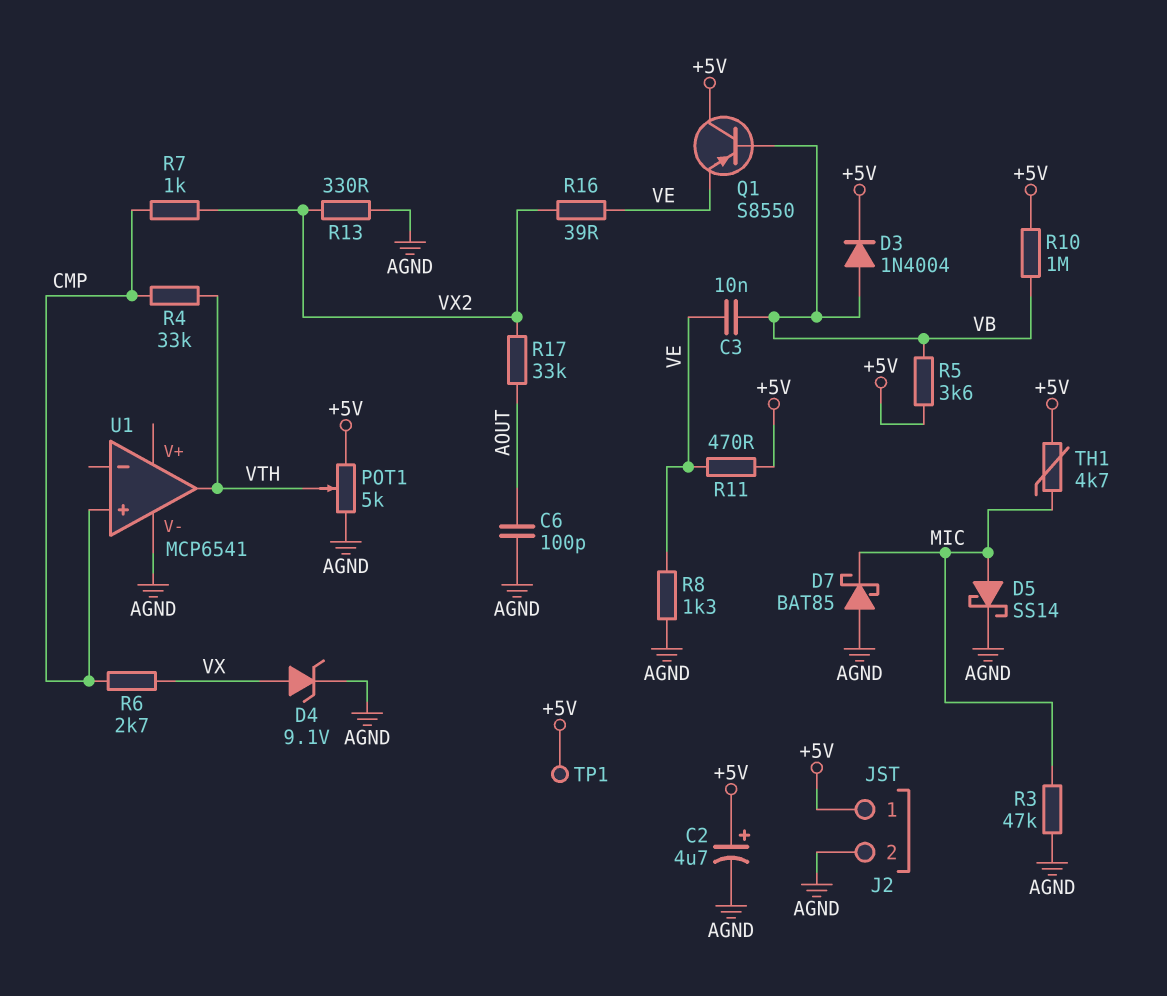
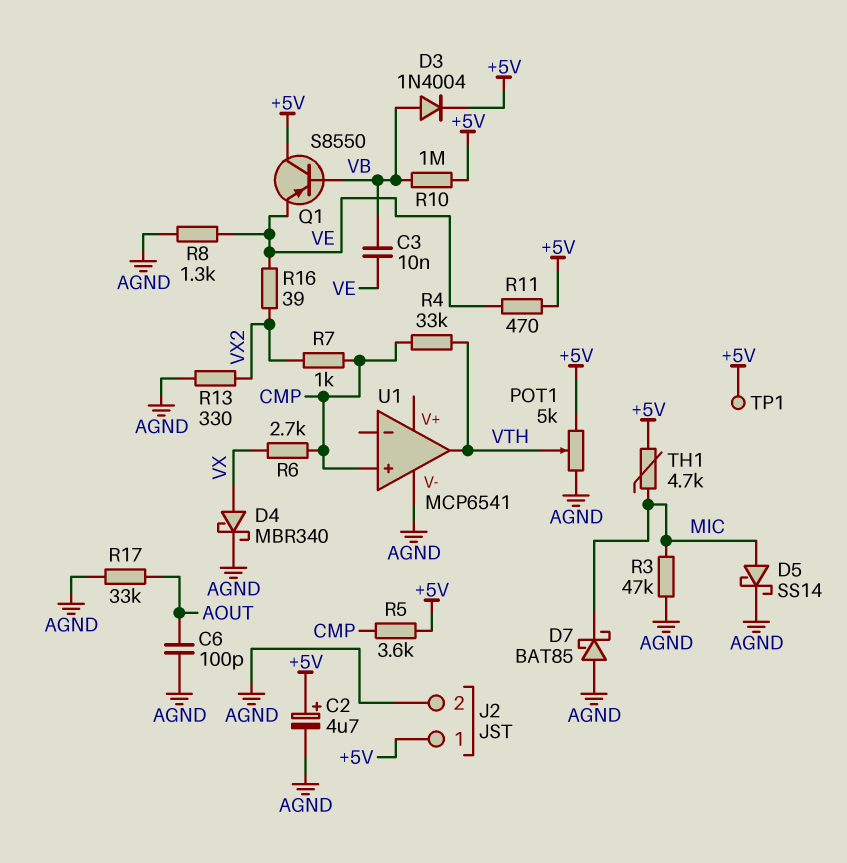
D4: zener 9.1V (A VX, K AGND) -> schottky MBR340 (A VX, K AGND)
R5: 3.6k (+5V, VB) -> 3.6k (+5V, CMP)
R17: 33k (AOUT, VX2) -> 33k (AGND, AOUT)

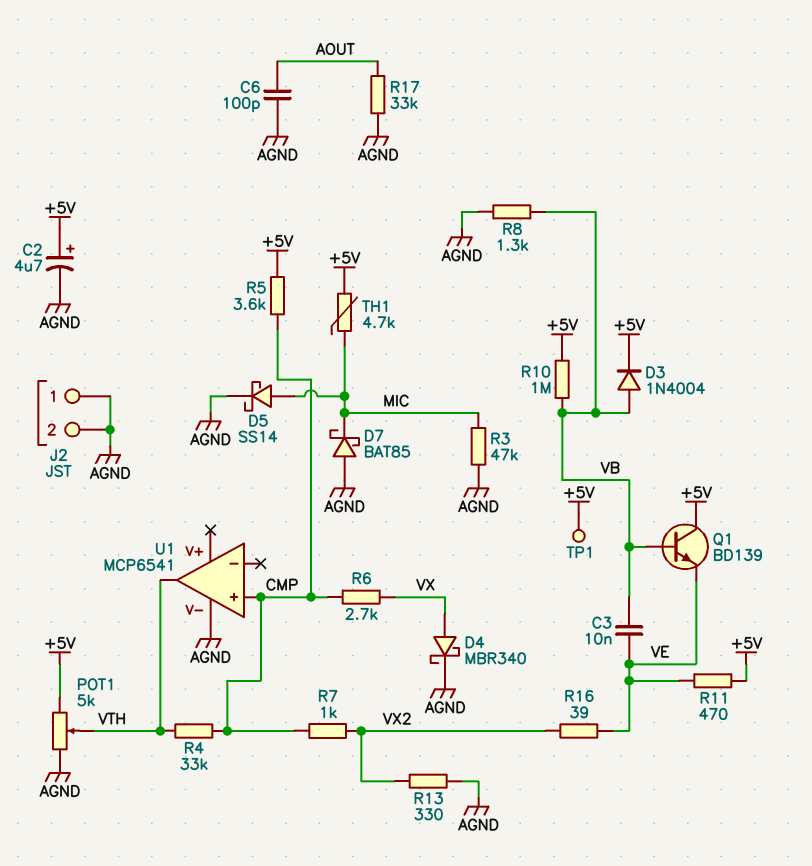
J2 pin 1: +5V -> AGND
Q1: PNP S8550 (B VB, C +5V, E VE) -> NPN BD139 (B VB, C +5V, E VE)
R8: 1.3k (AGND, VE) -> 1.3k (AGND, VB)

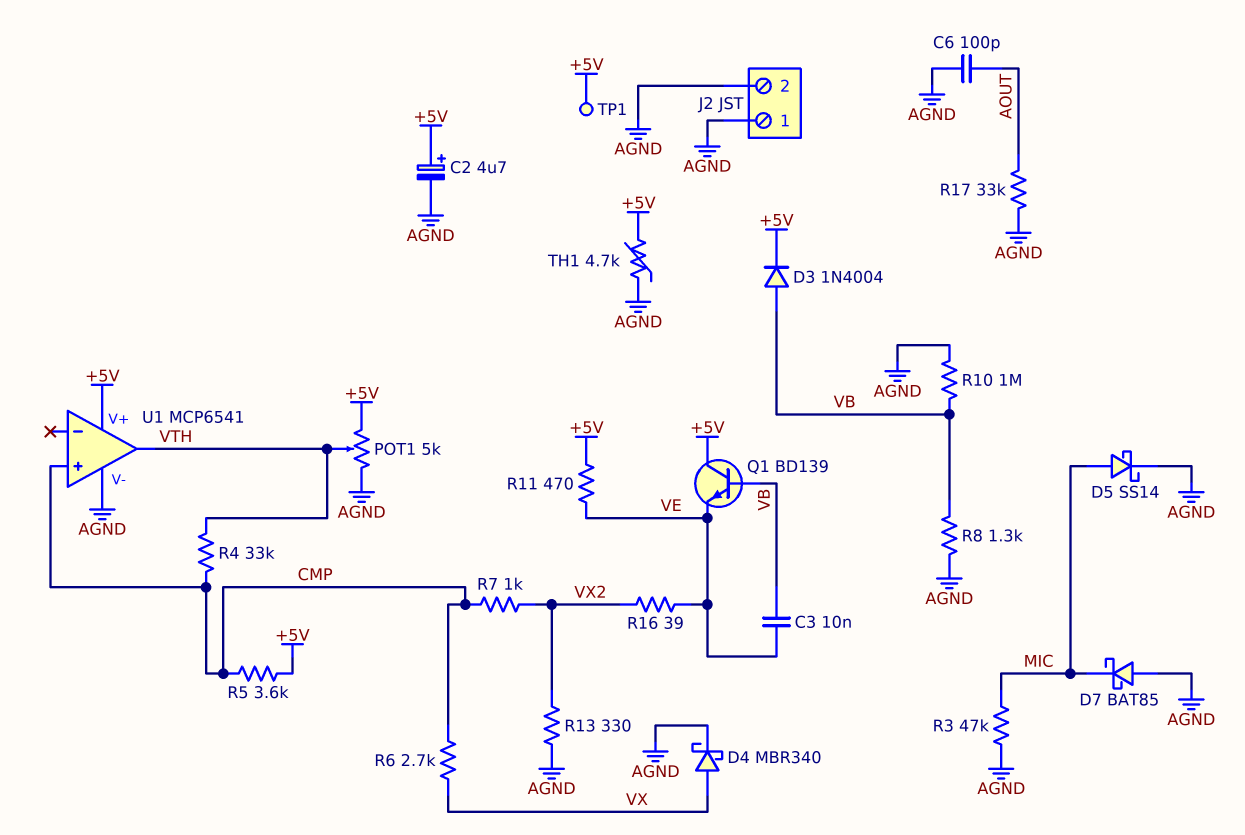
R10: 1M (+5V, VB) -> 1M (AGND, VB)
TH1: 4.7k (+5V, MIC) -> 4.7k (+5V, AGND)
U1 pin V+: none -> +5V

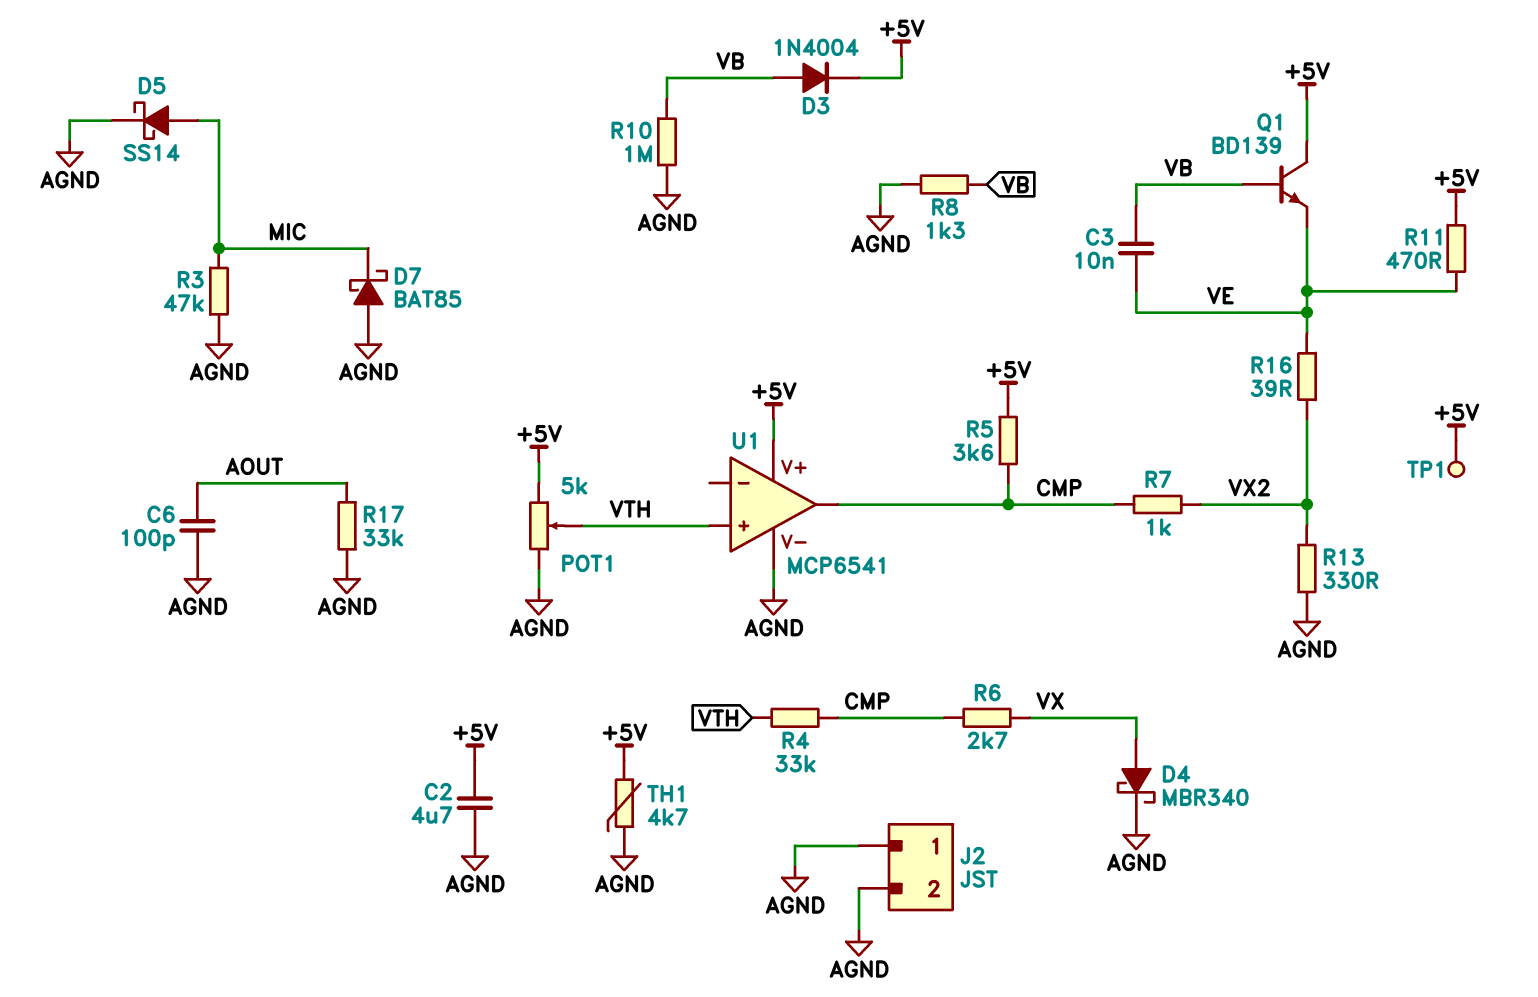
C2: 4.7uF (plus +5V, minus AGND) -> 4.7uF (+5V, AGND)
U1 pin in+: CMP -> VTH
U1 pin out: VTH -> CMP

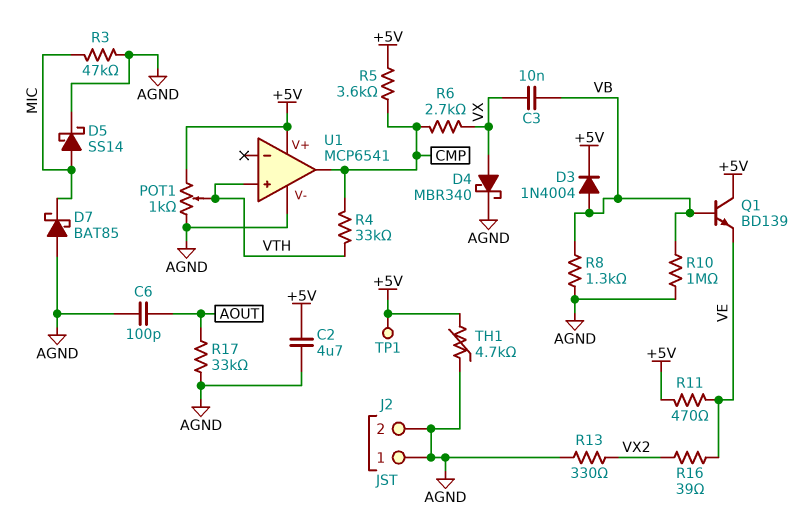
C3: 10nF (VB, VE) -> 10nF (VB, VX)
POT1: 5k (+5V, AGND, wiper VTH) -> 1k (+5V, AGND, wiper VTH)
R7: 1k (CMP, VX2) -> none

